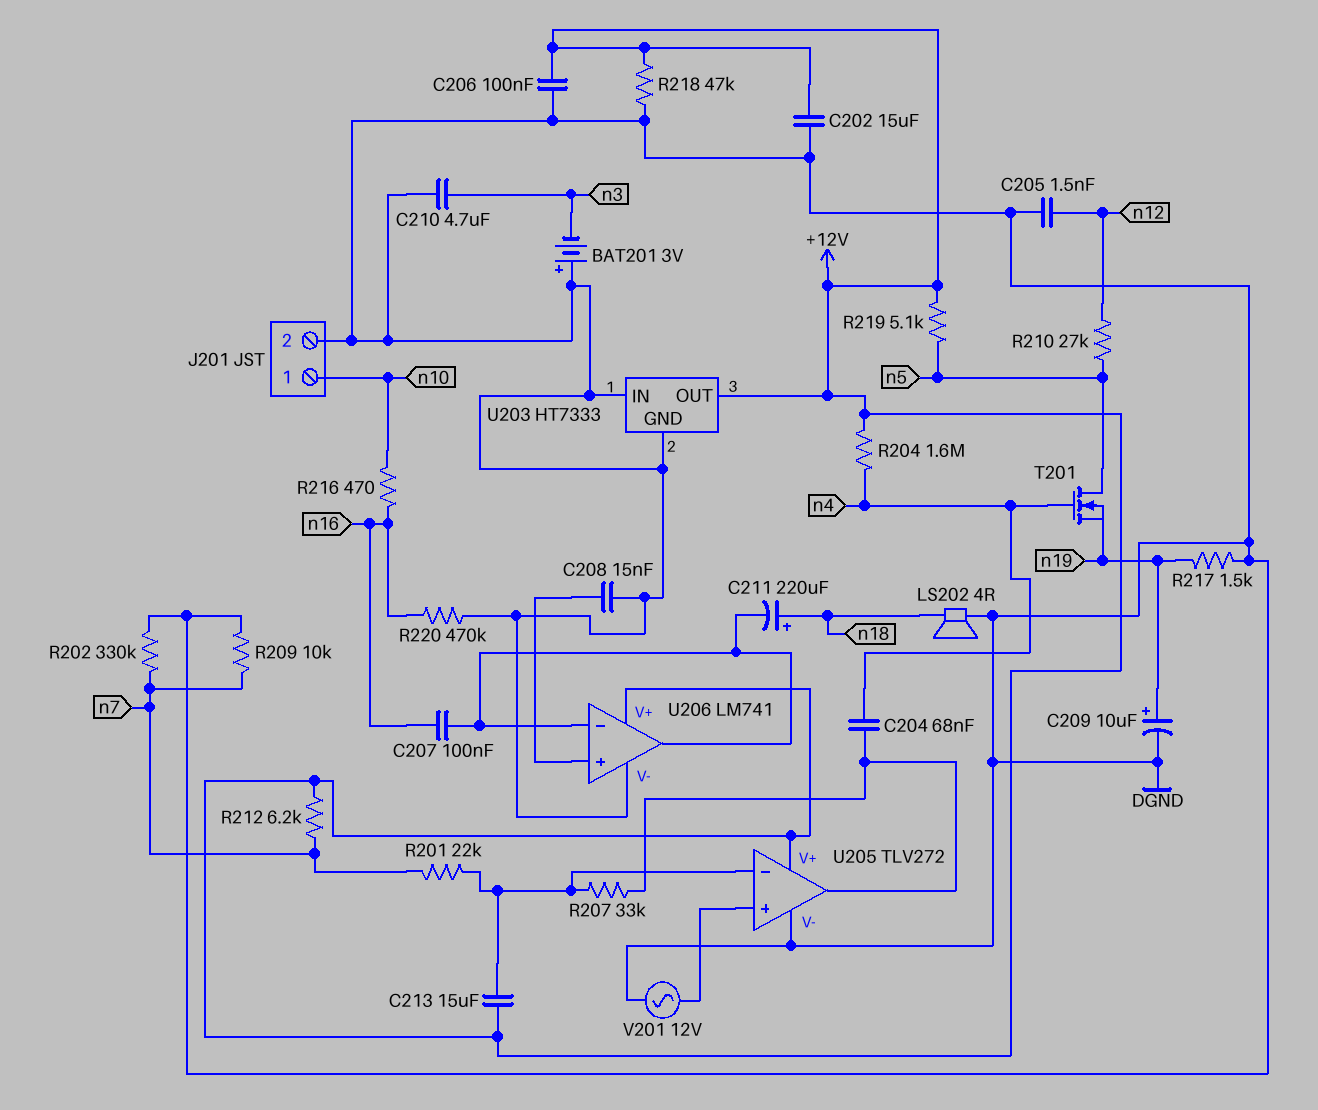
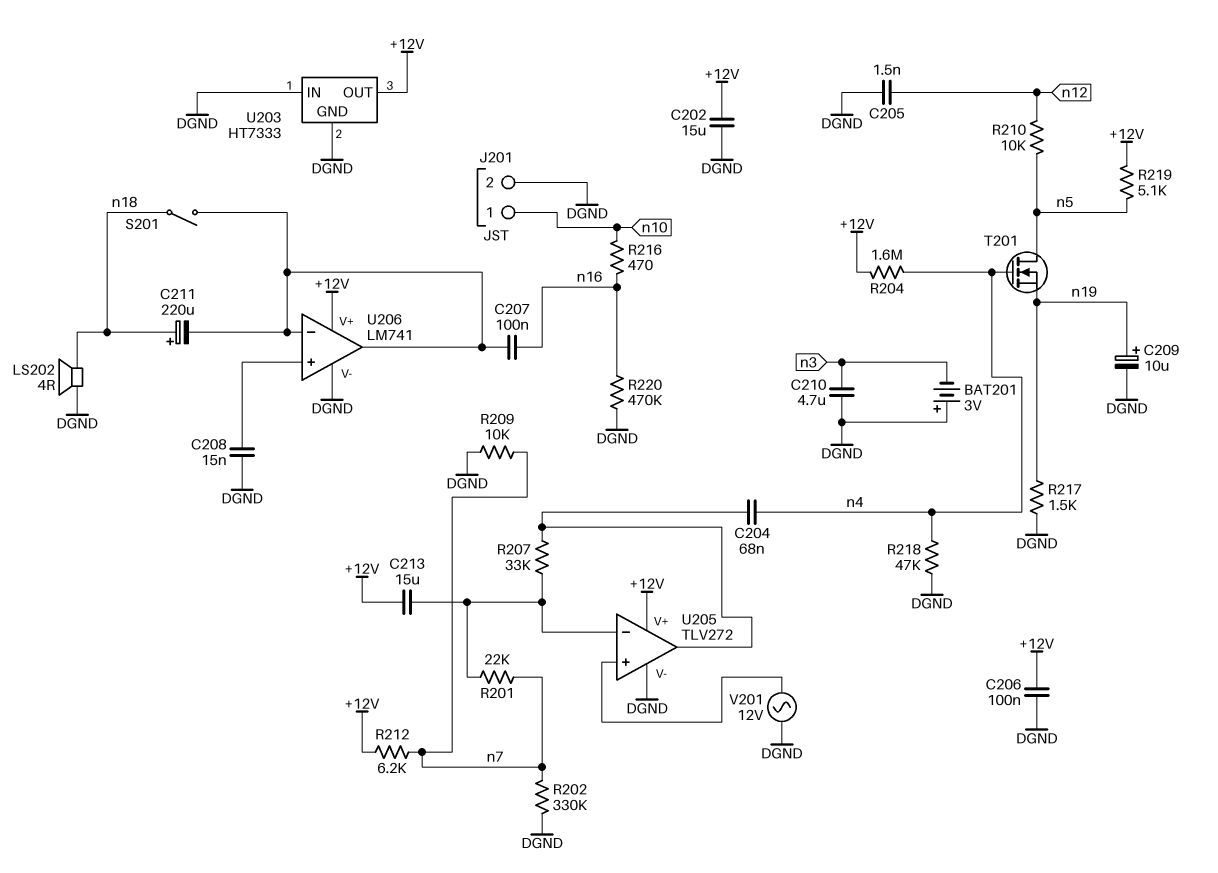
R210: 27k (n5, n12) -> 10k (n5, n12)
R218: 47k (+12V, DGND) -> 47k (DGND, n4)
S201: none -> switch (U206/in-, n18)

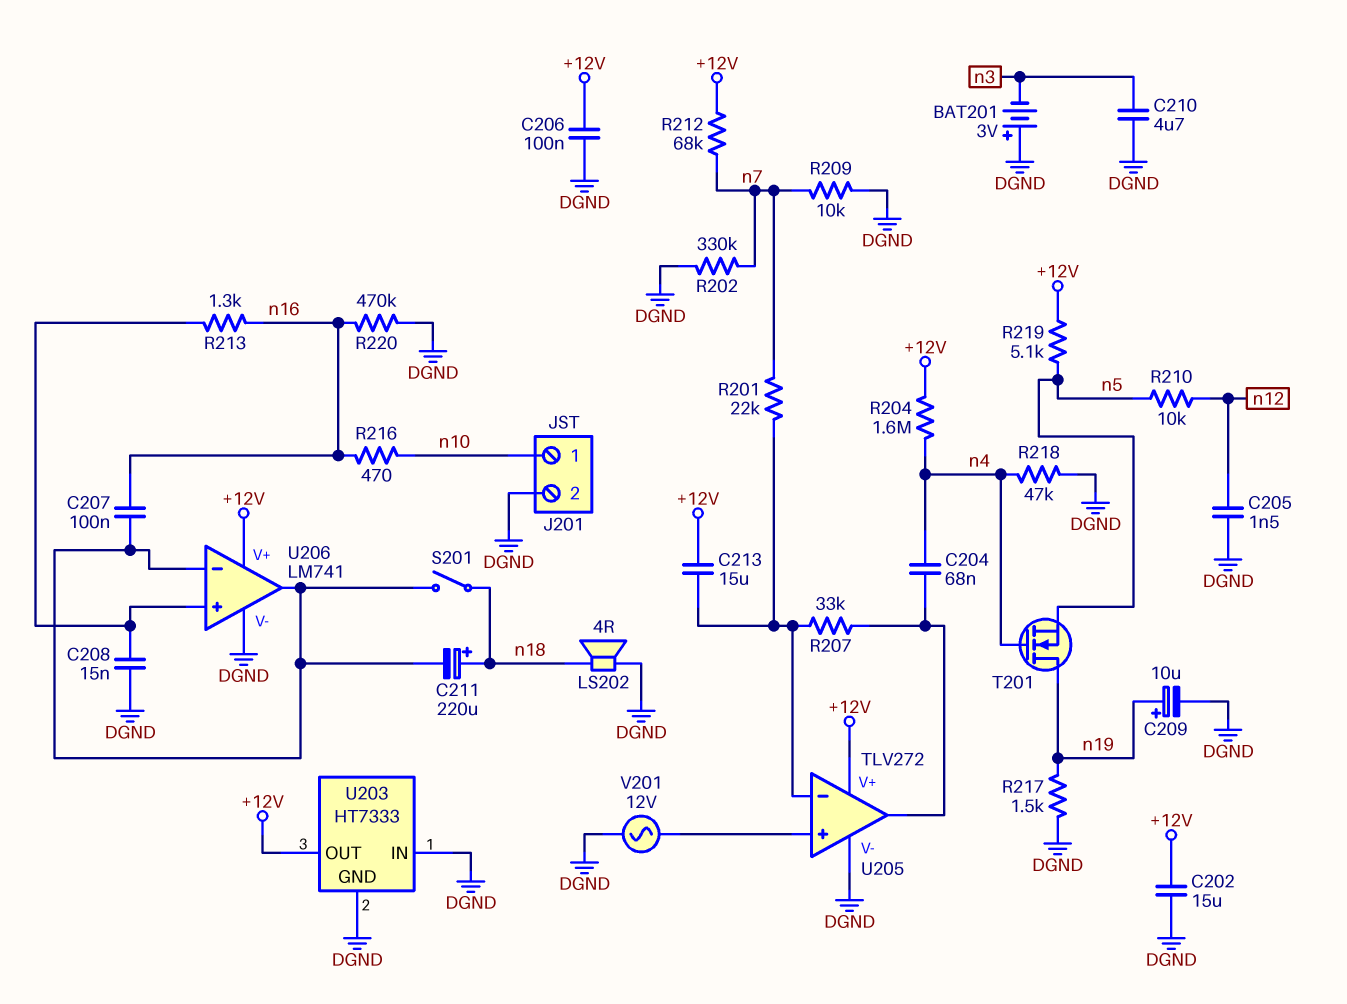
R212: 6.2k (+12V, n7) -> 68k (+12V, n7)
R213: none -> 1.3k (U206/in+, n16)
T201: NMOS (G n4, D n5, S n19) -> NMOS (G n4, D n19, S n5)

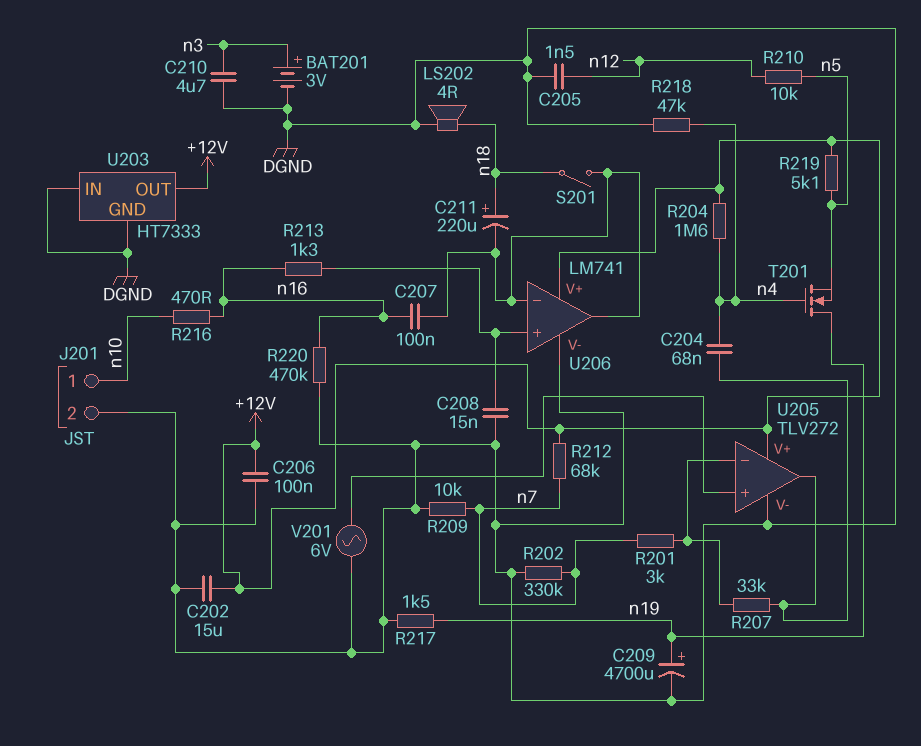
BAT201: 3V (plus DGND, minus n3) -> 3V (plus n3, minus DGND)
C209: 10uF (plus n19, minus DGND) -> 4700uF (plus n19, minus DGND)
C213: 15uF (+12V, U205/in-) -> none
R201: 22k (U205/in-, n7) -> 3k (U205/in-, n7)
V201: AC 12V (DGND, U205/in+) -> AC 6V (DGND, U205/in+)

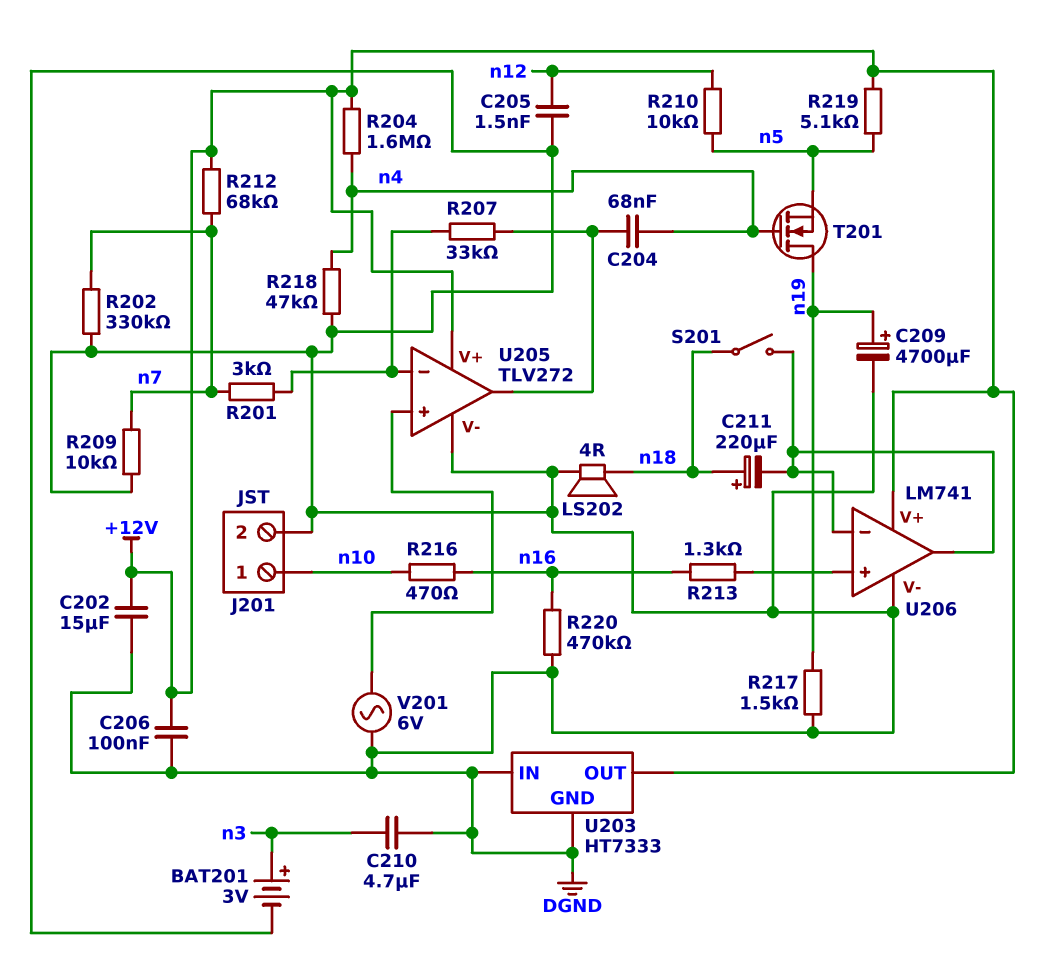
C207: 100nF (U206/in-, n16) -> none
C208: 15nF (DGND, U206/in+) -> none

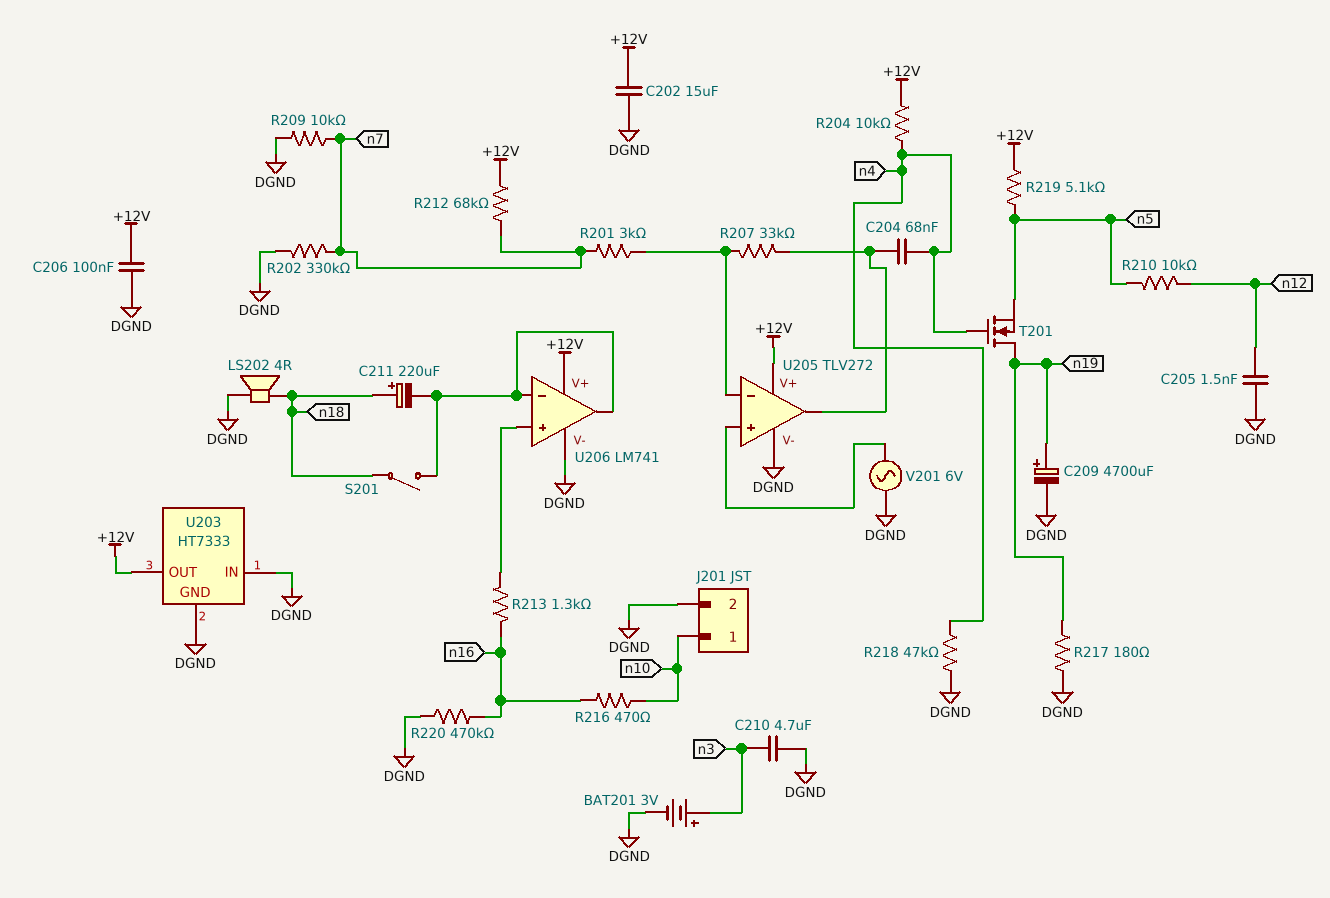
R204: 1.6M (+12V, n4) -> 10k (+12V, n4)
R217: 1.5k (DGND, n19) -> 180 (DGND, n19)

